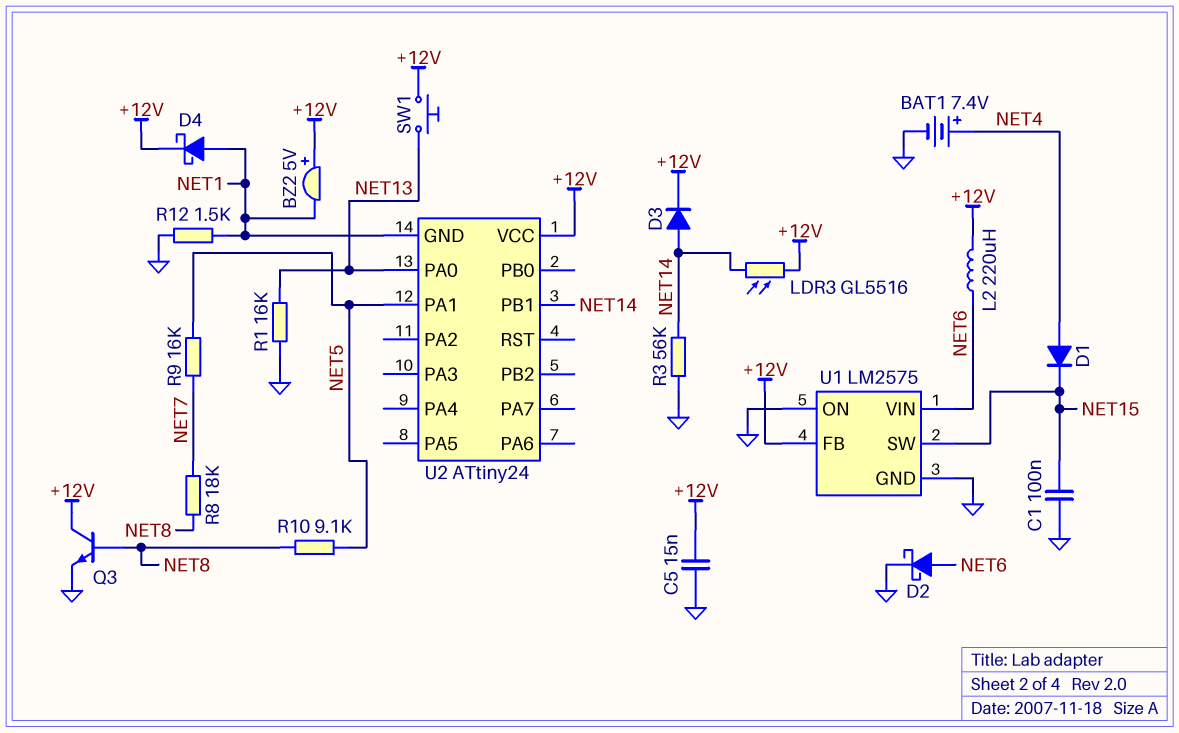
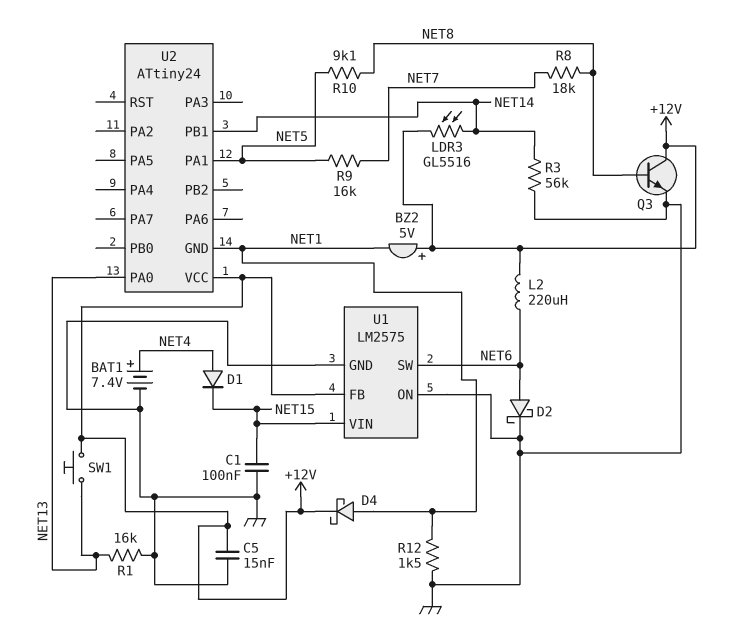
D3: diode (A NET14, K +12V) -> none
U1 pin SW: NET15 -> NET6
U1 pin VIN: NET6 -> NET15

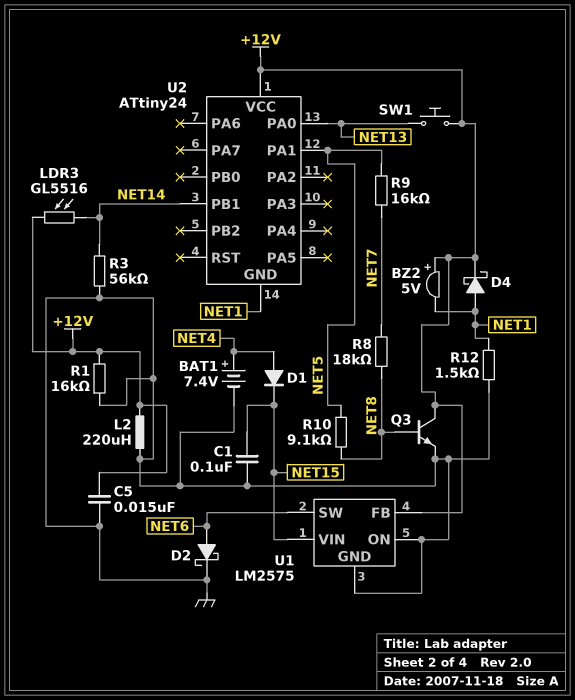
L2: 220uH (+12V, NET6) -> 220uH (+12V, GND)
R1: 16k (GND, NET13) -> 16k (+12V, GND)

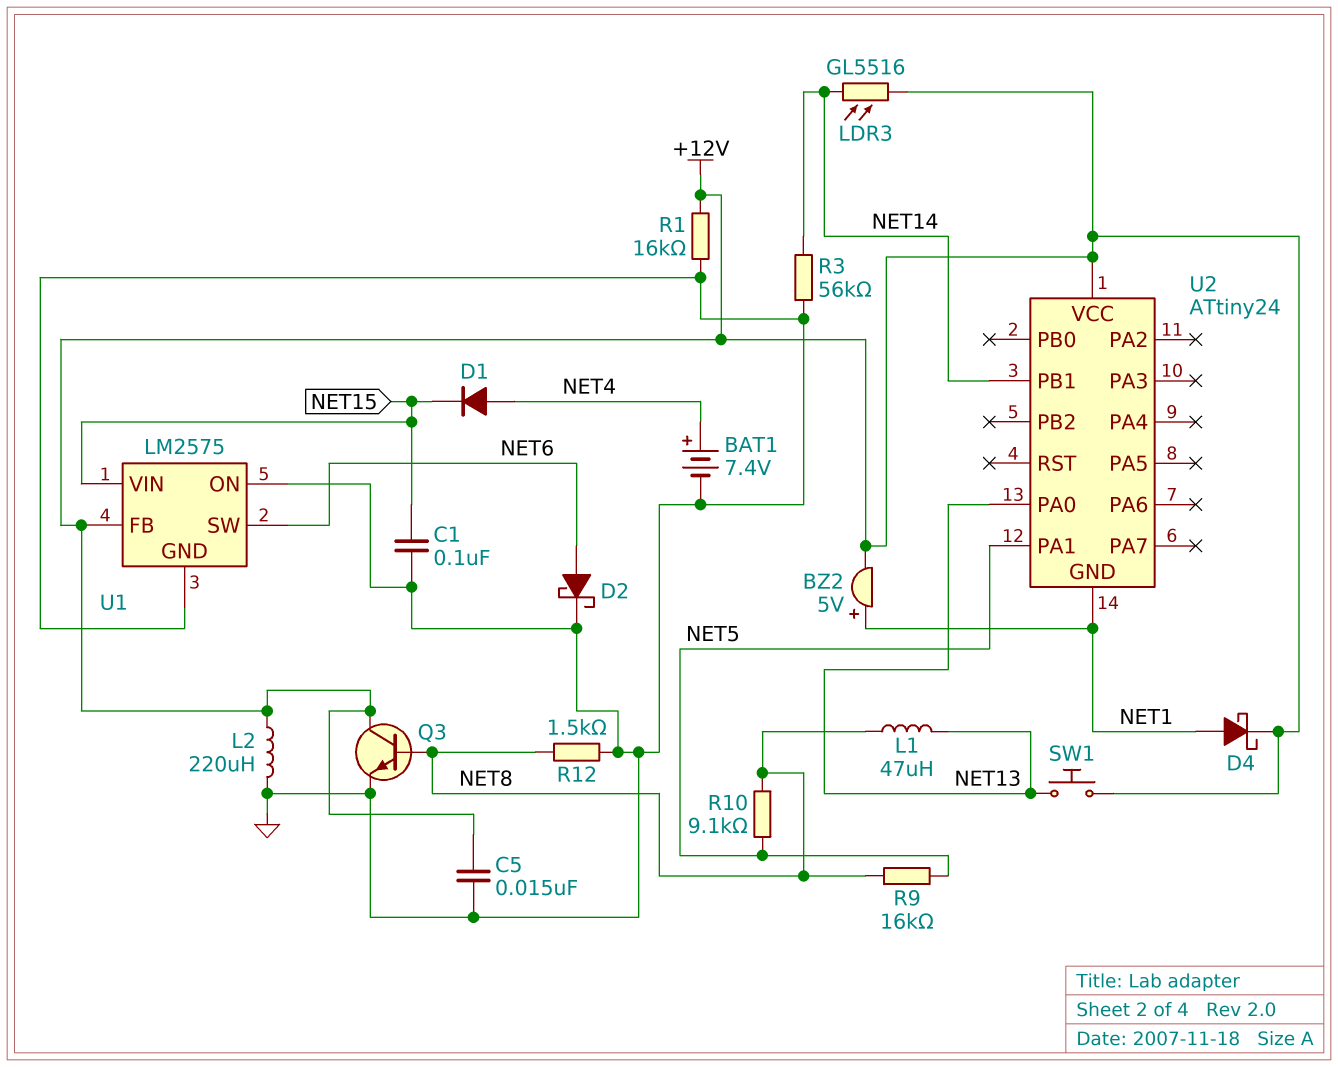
BZ2: buzzer 5V (plus +12V, minus NET1) -> buzzer 5V (plus NET1, minus +12V)
L1: none -> 47uH (NET8, NET13)
R8: 18k (NET7, NET8) -> none
R9: 16k (NET5, NET7) -> 16k (NET5, NET8)
R12: 1.5k (GND, NET1) -> 1.5k (GND, NET8)

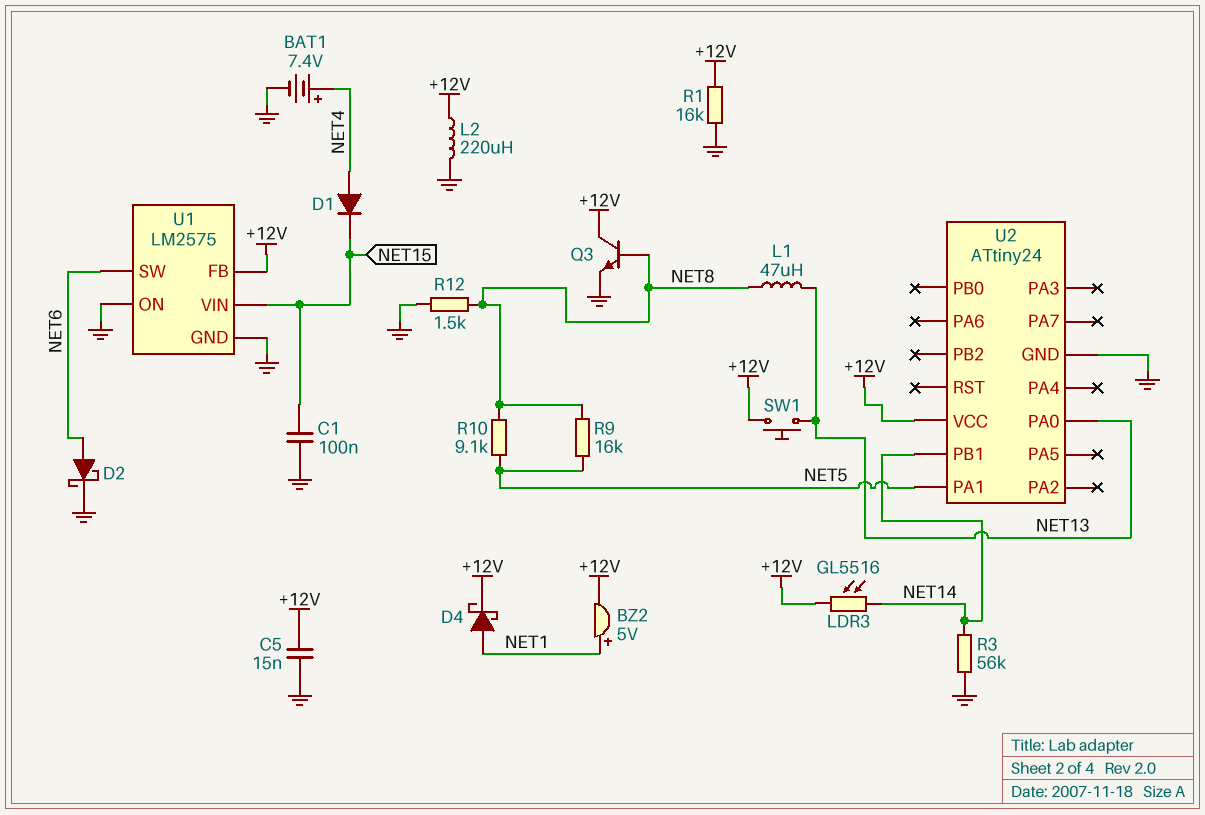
U2 pin GND: NET1 -> GND

